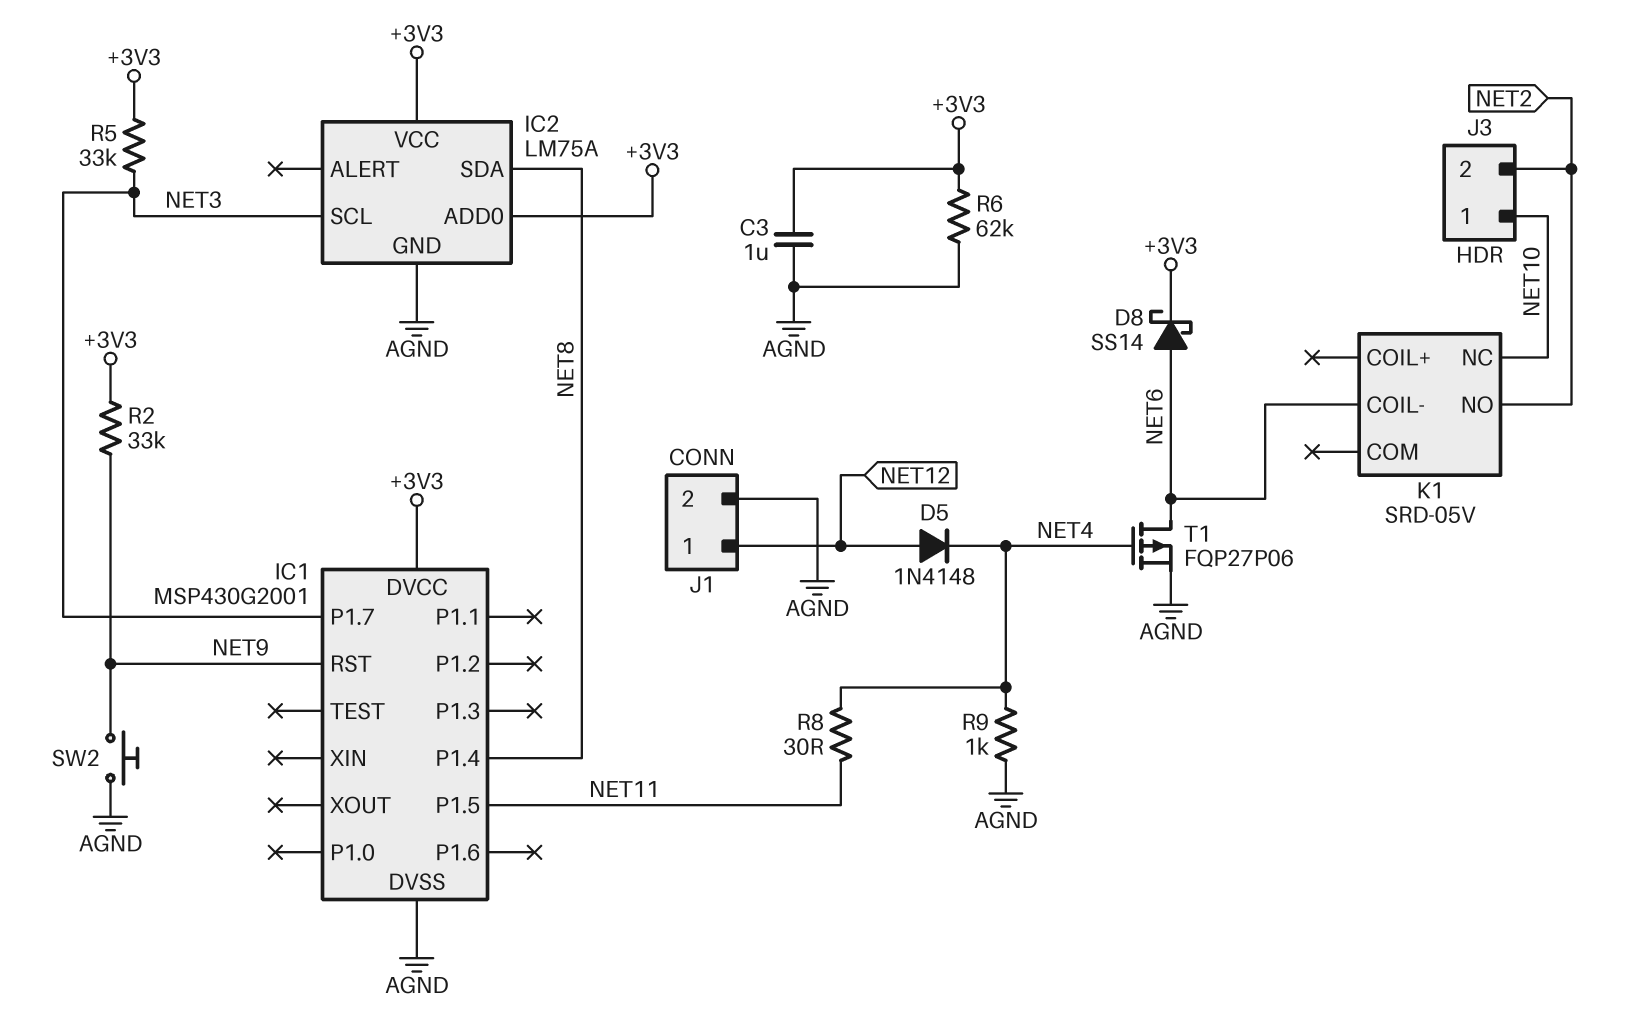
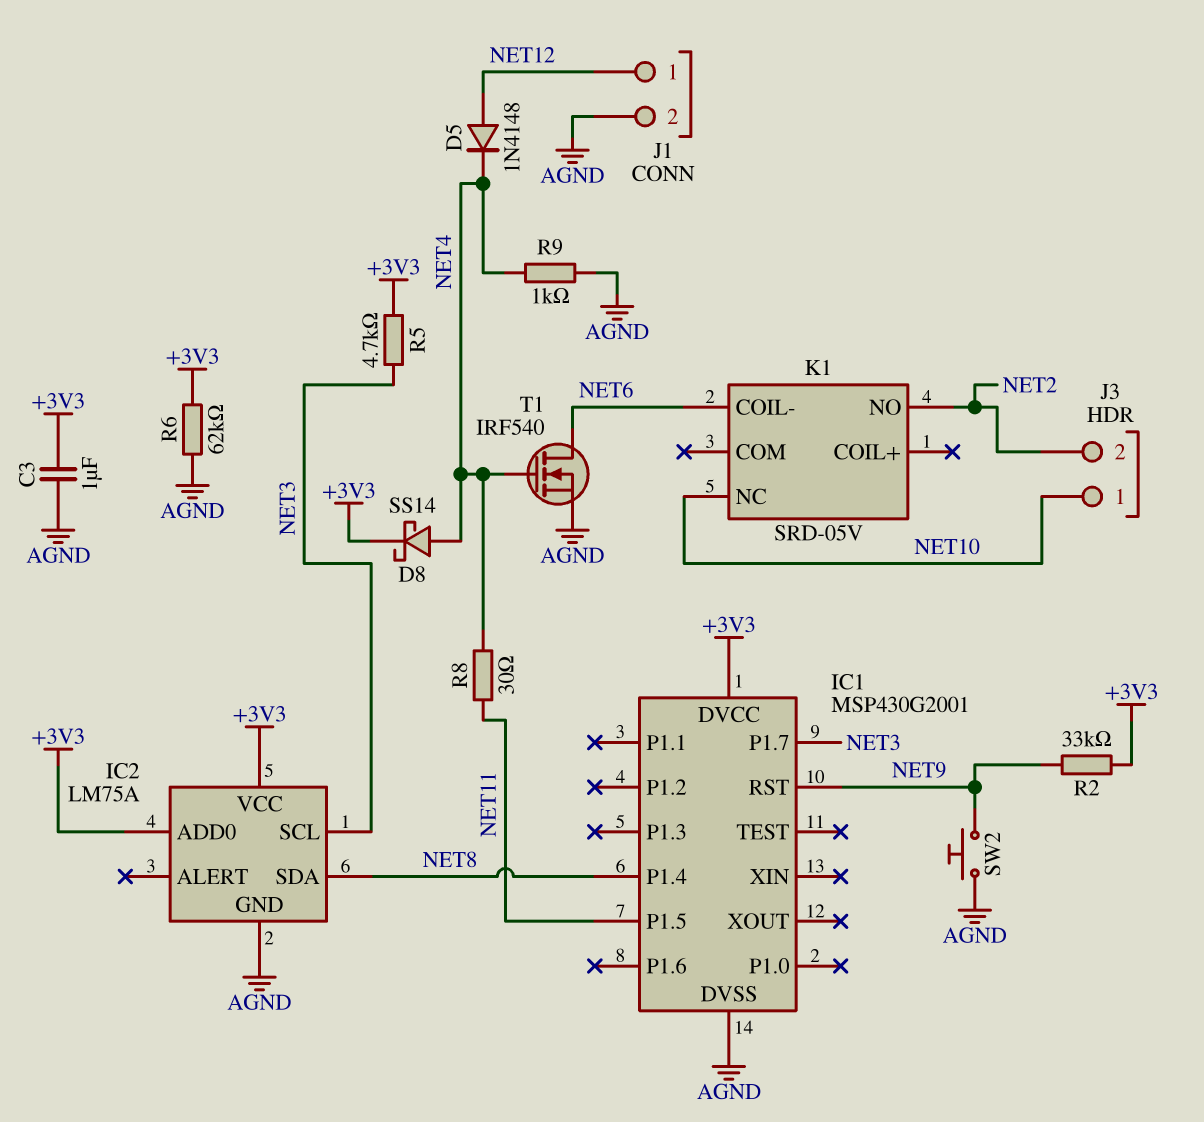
D8: schottky SS14 (A NET6, K +3V3) -> schottky SS14 (A NET4, K +3V3)
R5: 33k (+3V3, NET3) -> 4.7k (+3V3, NET3)
T1: PMOS FQP27P06 (G NET4, D NET6, S AGND) -> NMOS IRF540 (G NET4, D NET6, S AGND)

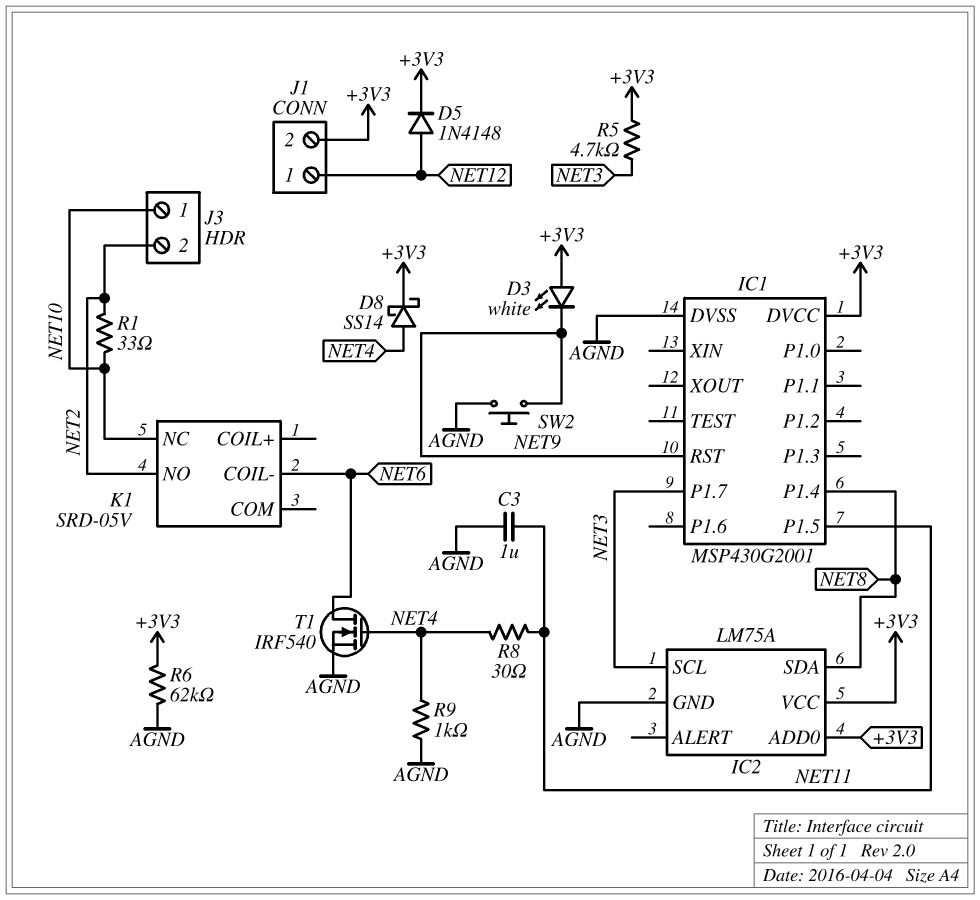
C3: 1uF (+3V3, AGND) -> 1uF (AGND, NET11)
D3: none -> LED white (A +3V3, K NET9)
D5: diode 1N4148 (A NET12, K NET4) -> diode 1N4148 (A NET12, K +3V3)
J1 pin 2: AGND -> +3V3
R1: none -> 33 (NET2, NET10)
R2: 33k (+3V3, NET9) -> none

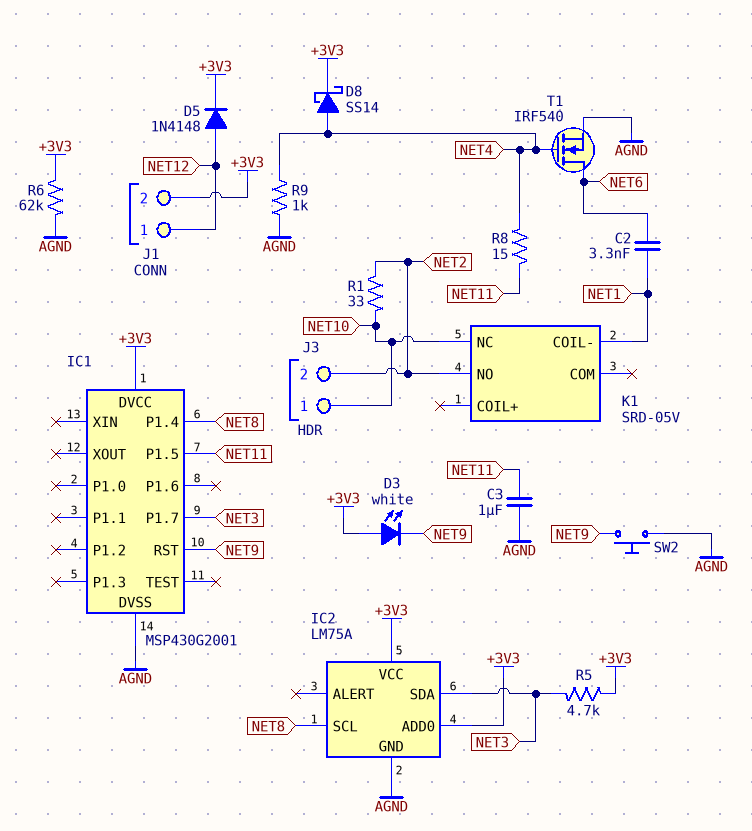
C2: none -> 3.3nF (NET1, NET6)
IC2 pin SCL: NET3 -> NET8
IC2 pin SDA: NET8 -> NET3
K1 pin COIL-: NET6 -> NET1
R8: 30 (NET4, NET11) -> 15 (NET4, NET11)

